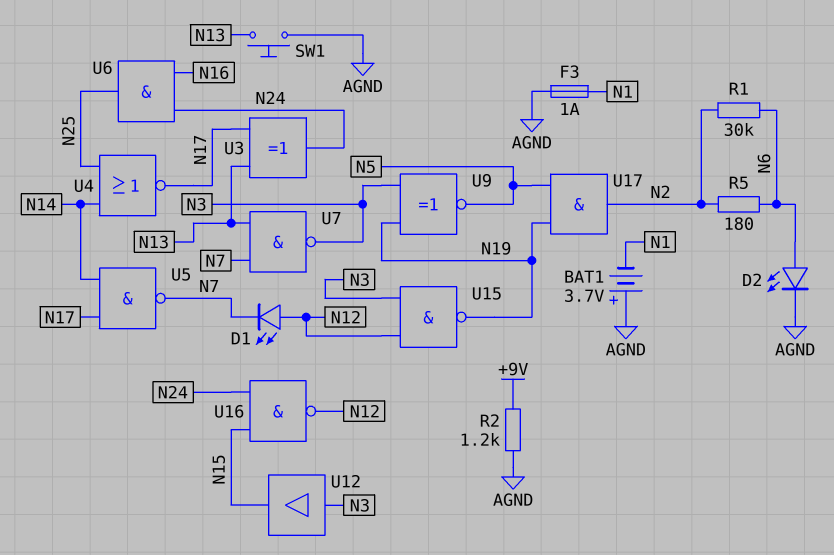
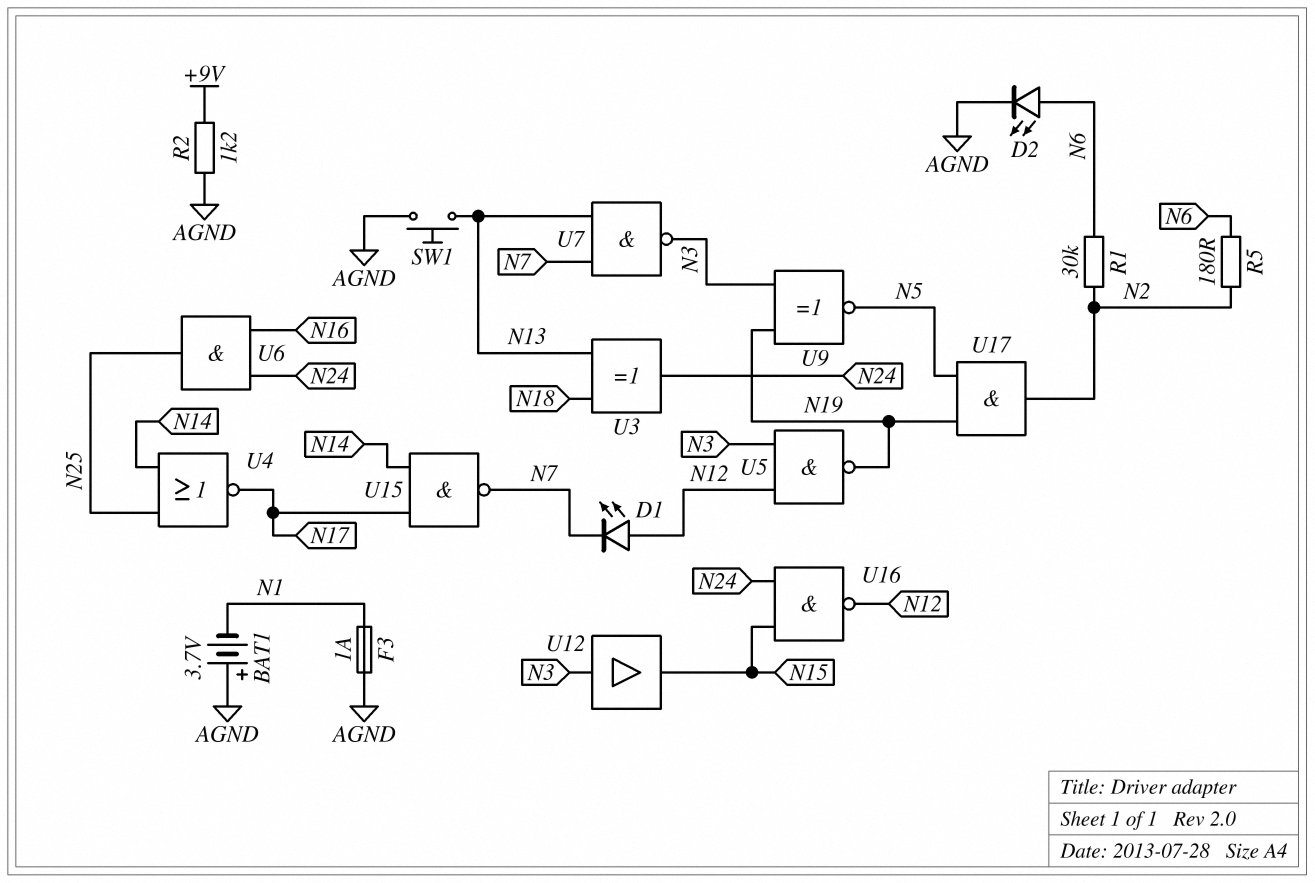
U3: XOR (in N13, in N17, out N24) -> XOR (in N13, in N18, out N24)
U5: NAND (in N14, in N17, out N7) -> NAND (in N3, in N12, out N19)
U15: NAND (in N3, in N12, out N19) -> NAND (in N14, in N17, out N7)

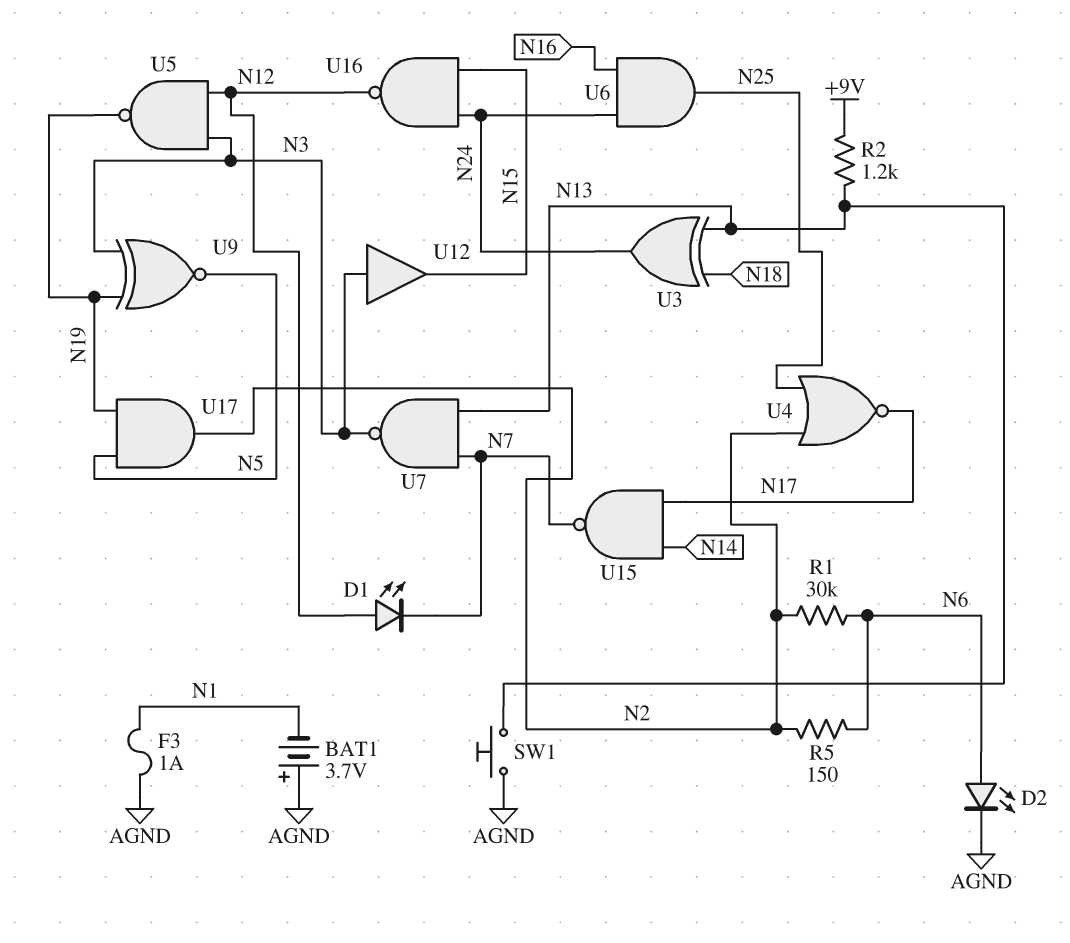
R2: 1.2k (+9V, AGND) -> 1.2k (+9V, N13)
R5: 180 (N2, N6) -> 150 (N2, N6)
U4: NOR (in N14, in N25, out N17) -> NOR (in N2, in N25, out N17)

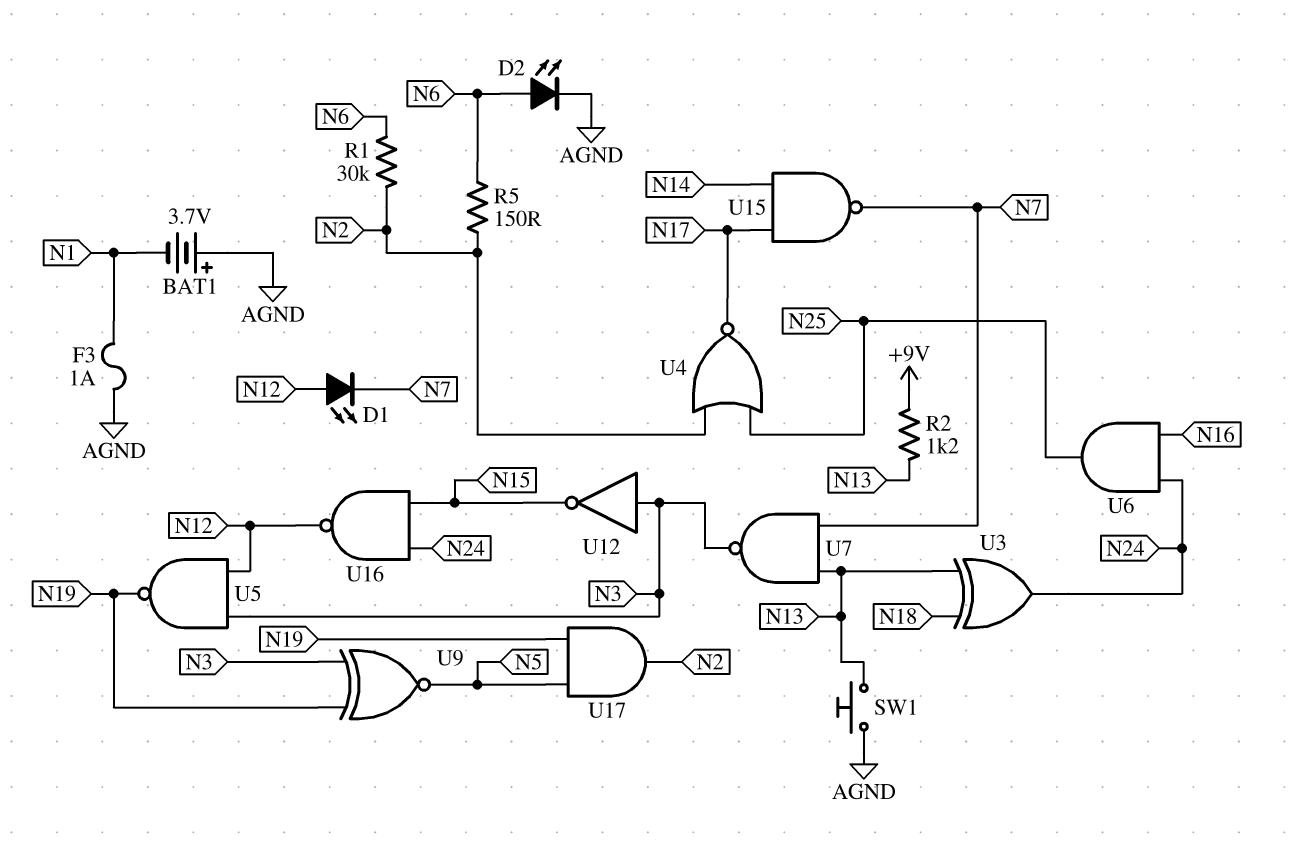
U12: buffer (in N3, out N15) -> NOT (in N3, out N15)

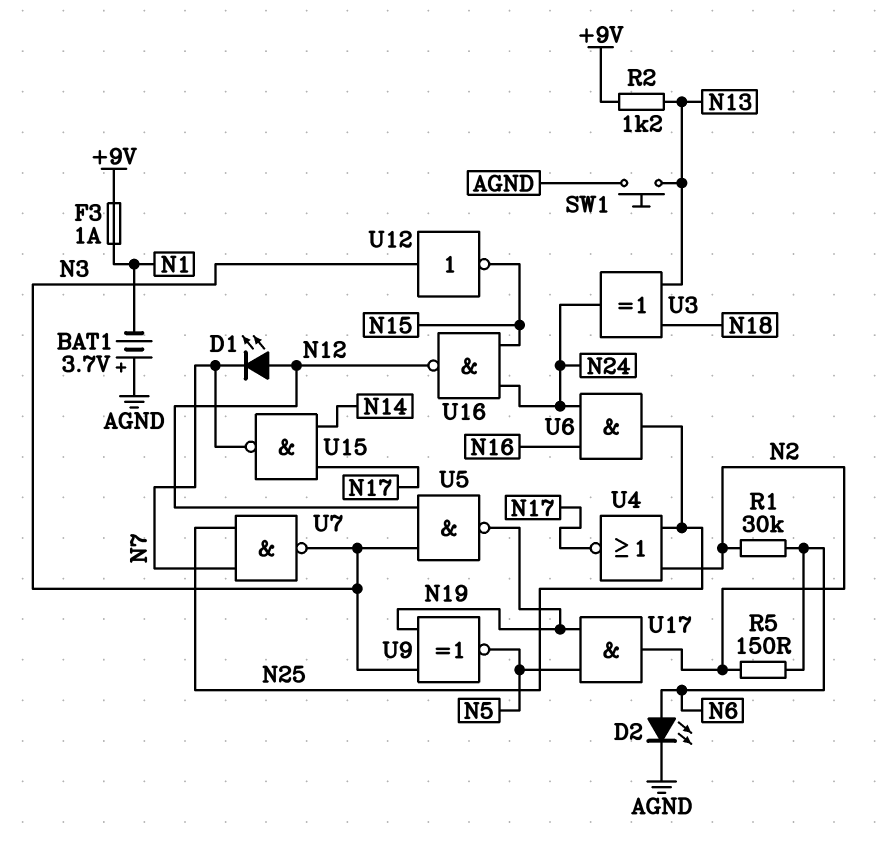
F3: 1A (AGND, N1) -> 1A (+9V, N1)
U7: NAND (in N7, in N13, out N3) -> NAND (in N7, in N25, out N3)

